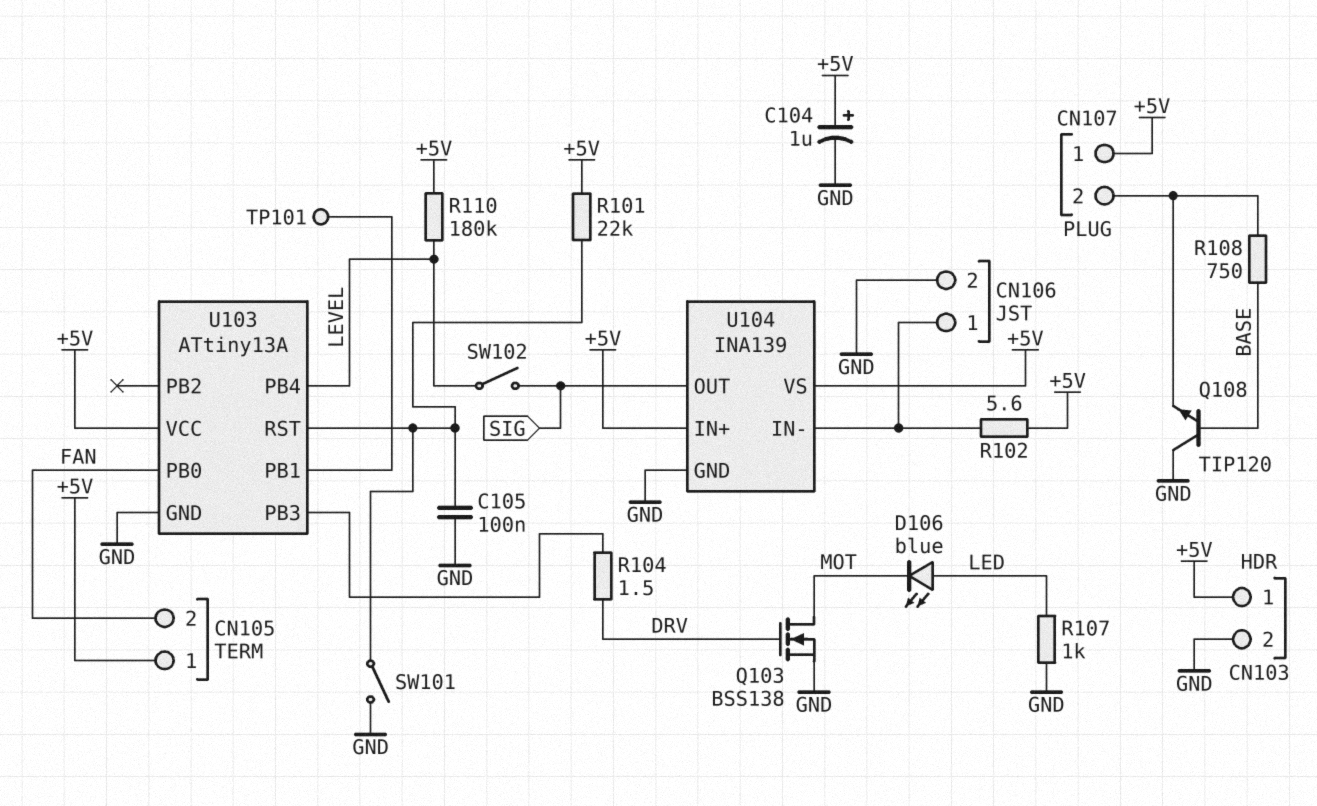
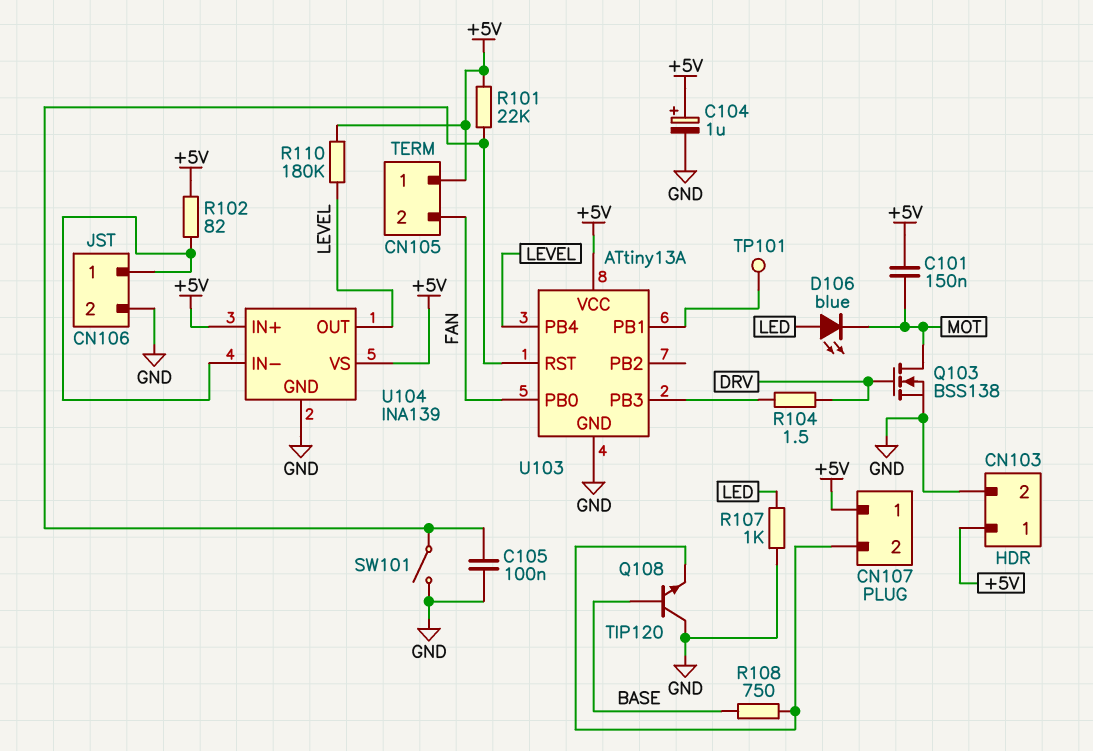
C101: none -> 150nF (+5V, MOT)
R102: 5.6 (+5V, CN106/1) -> 82 (+5V, CN106/1)
SW102: switch (LEVEL, SIG) -> none
U104 pin OUT: SIG -> LEVEL

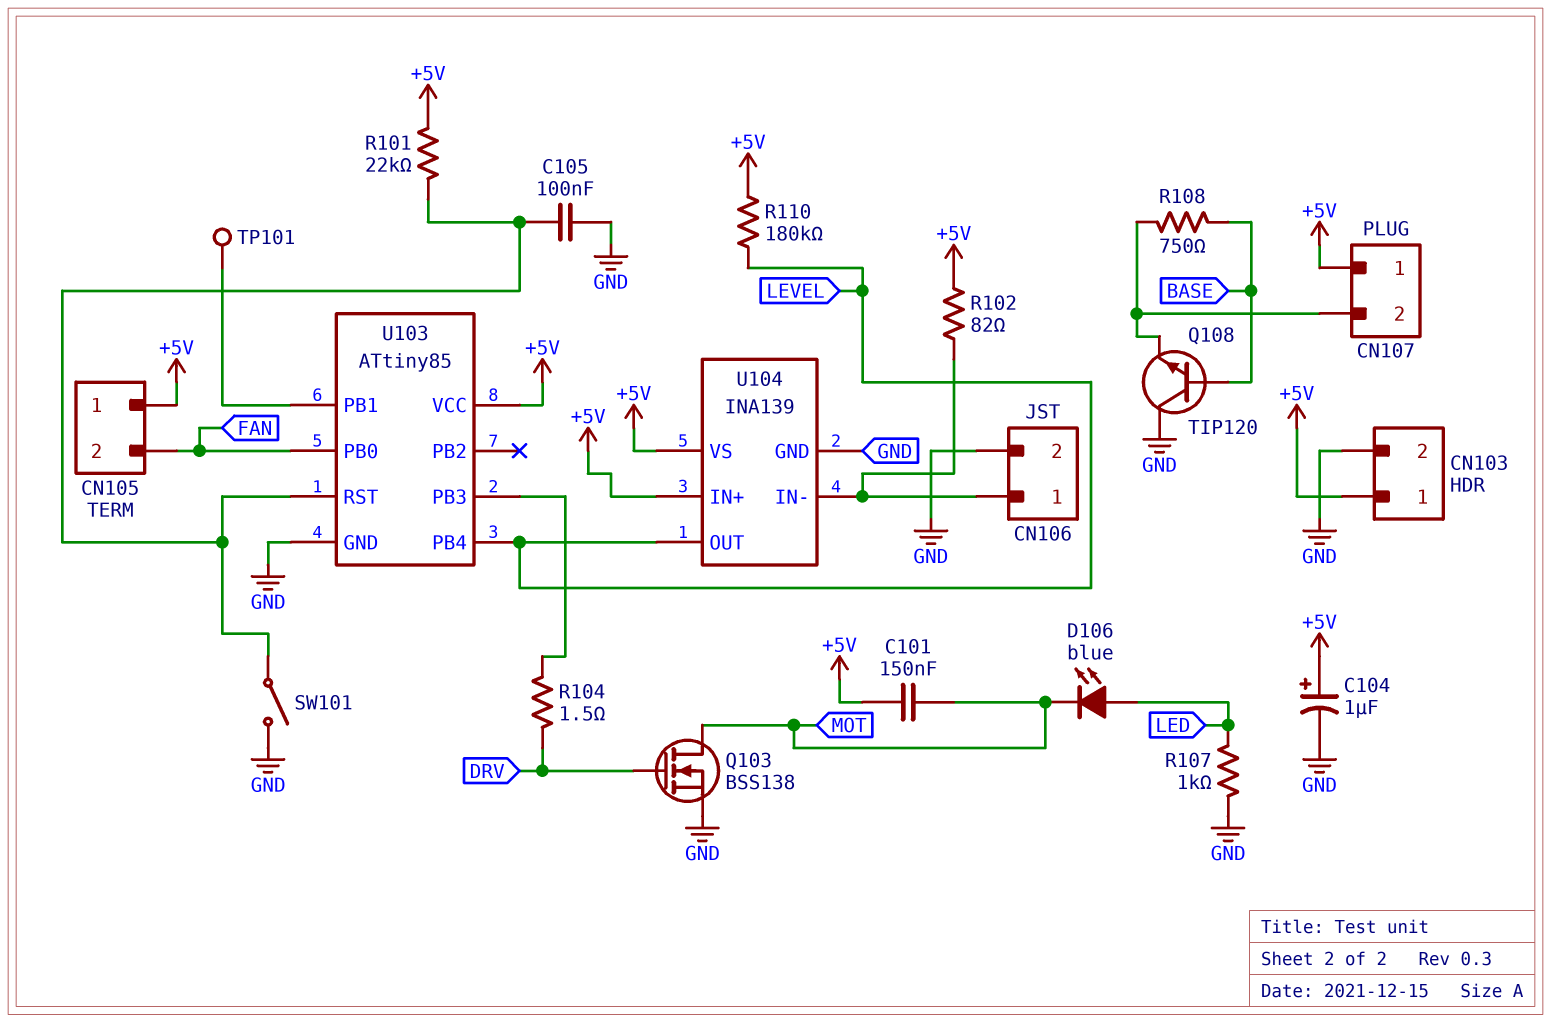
U103: ATtiny13A -> ATtiny85

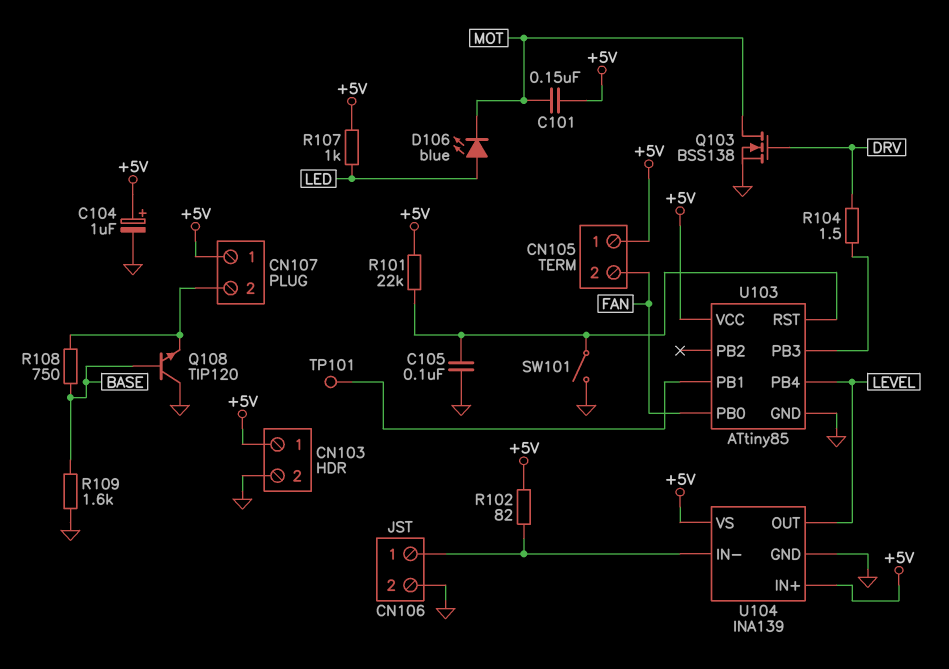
R107: 1k (GND, LED) -> 1k (+5V, LED)
R109: none -> 1.6k (BASE, GND)
R110: 180k (+5V, LEVEL) -> none

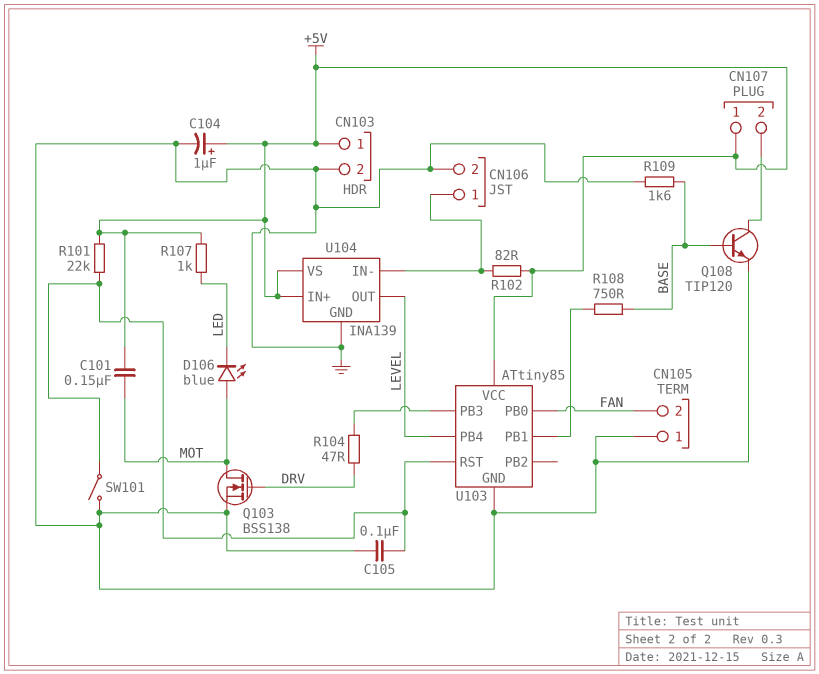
CN105 pin 1: +5V -> GND
D106: LED blue (A LED, K MOT) -> LED blue (A MOT, K LED)
Q108: NPN TIP120 (B BASE, C GND, E CN107/2) -> NPN TIP120 (B BASE, C CN107/2, E GND)
R104: 1.5 (DRV, U103/PB3) -> 47 (DRV, U103/PB3)
R108: 750 (BASE, CN107/2) -> 750 (BASE, U103/PB1)
TP101: test point (U103/PB1) -> none

